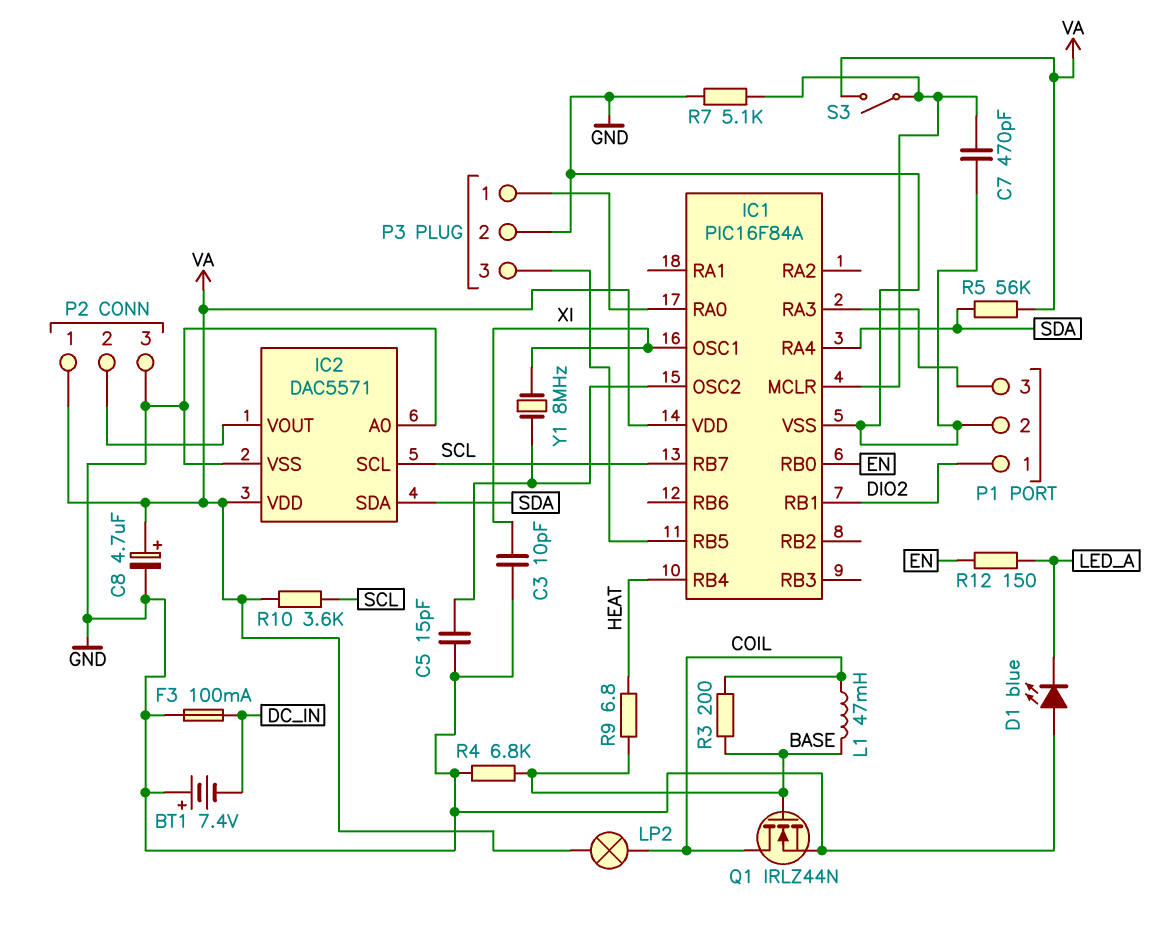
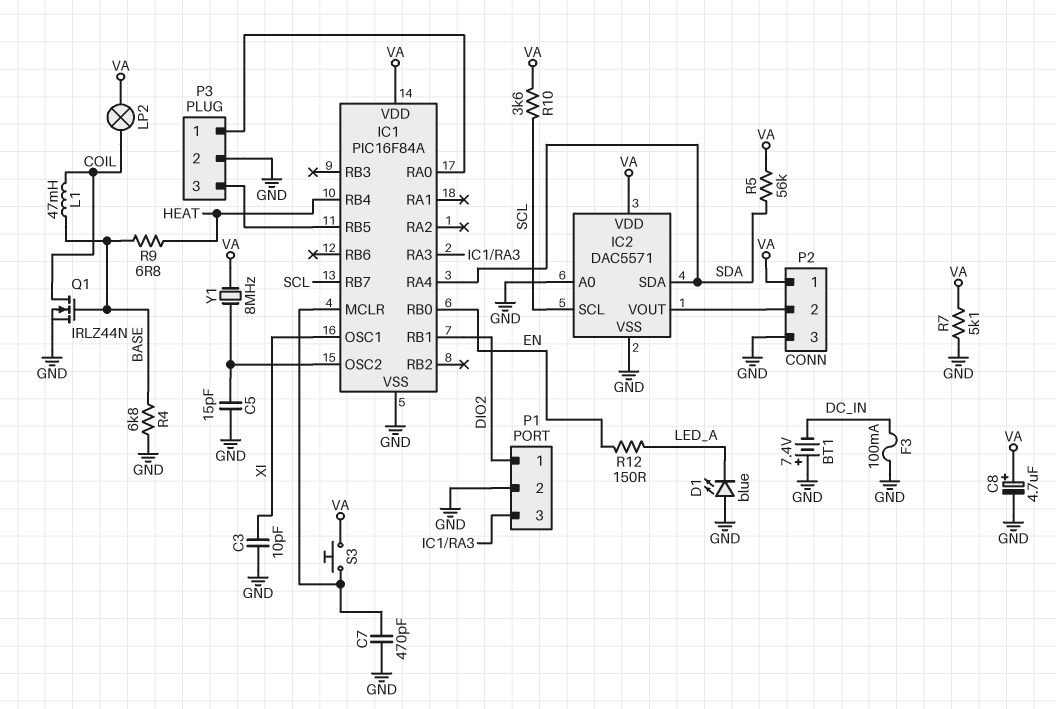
R3: 200 (BASE, COIL) -> none
R7: 5.1k (GND, IC1/MCLR) -> 5.1k (GND, VA)
S3: switch (IC1/MCLR, VA) -> button (IC1/MCLR, VA)
Y1: 8MHz (IC1/OSC2, XI) -> 8MHz (IC1/OSC2, VA)

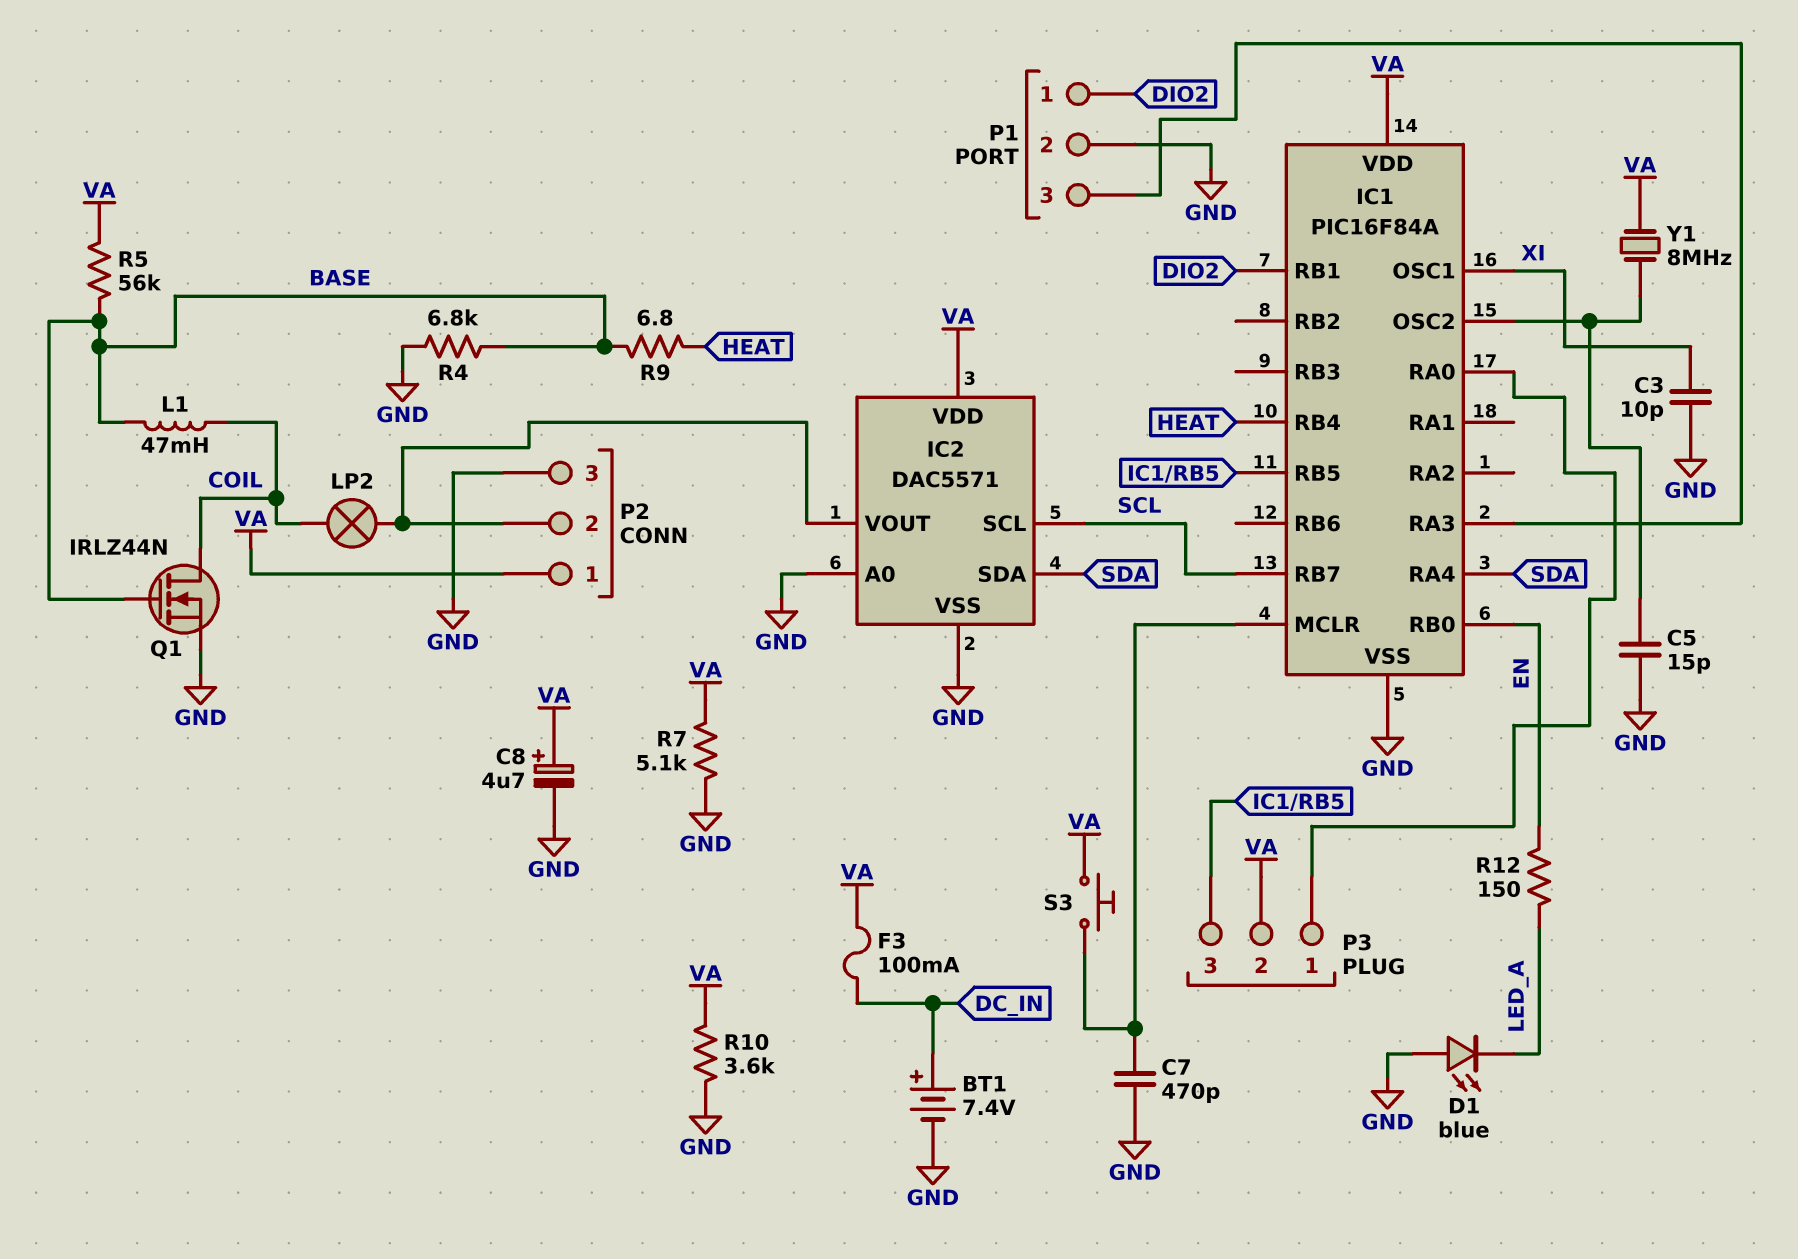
BT1: 7.4V (plus GND, minus DC_IN) -> 7.4V (plus DC_IN, minus GND)
F3: 100mA (DC_IN, GND) -> 100mA (DC_IN, VA)
LP2: lamp (COIL, VA) -> lamp (COIL, IC2/VOUT)
P3 pin 2: GND -> VA
R5: 56k (SDA, VA) -> 56k (BASE, VA)
R10: 3.6k (SCL, VA) -> 3.6k (GND, VA)

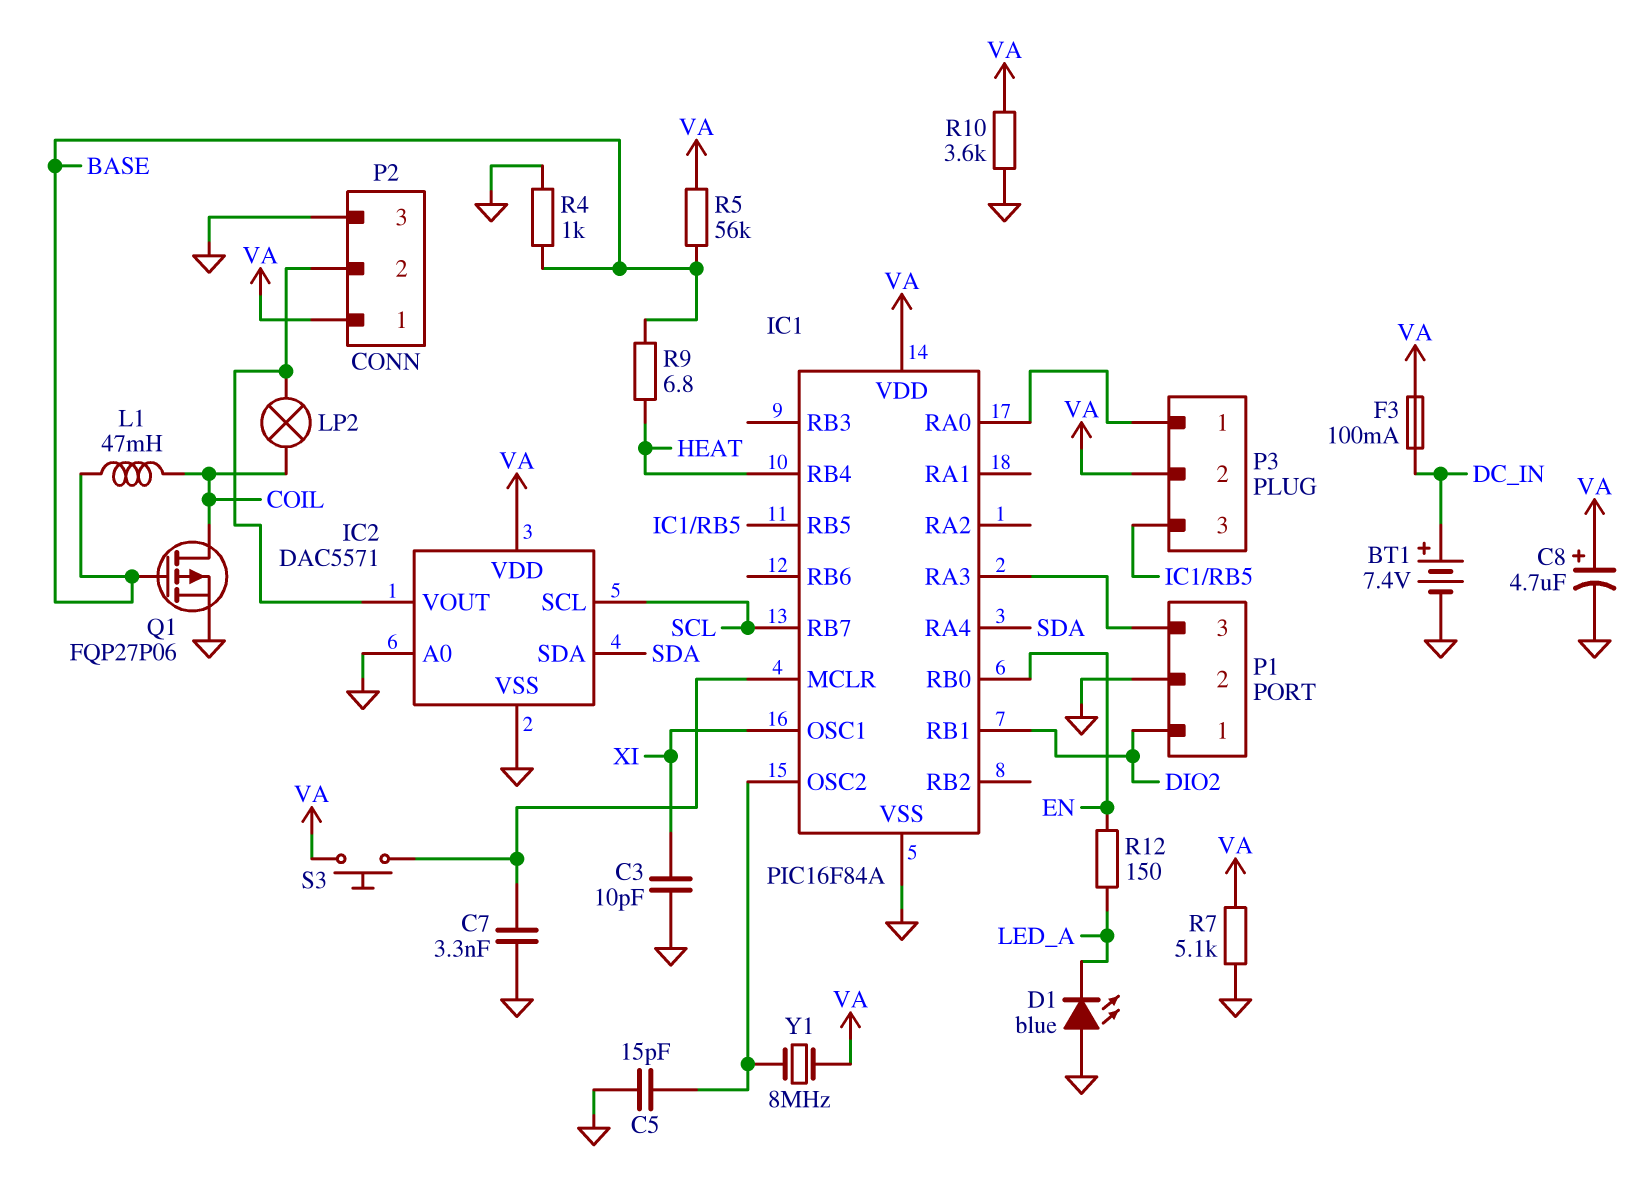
C7: 470pF (GND, IC1/MCLR) -> 3.3nF (GND, IC1/MCLR)
Q1: NMOS IRLZ44N (G BASE, D COIL, S GND) -> PMOS FQP27P06 (G BASE, D COIL, S GND)
R4: 6.8k (BASE, GND) -> 1k (BASE, GND)

